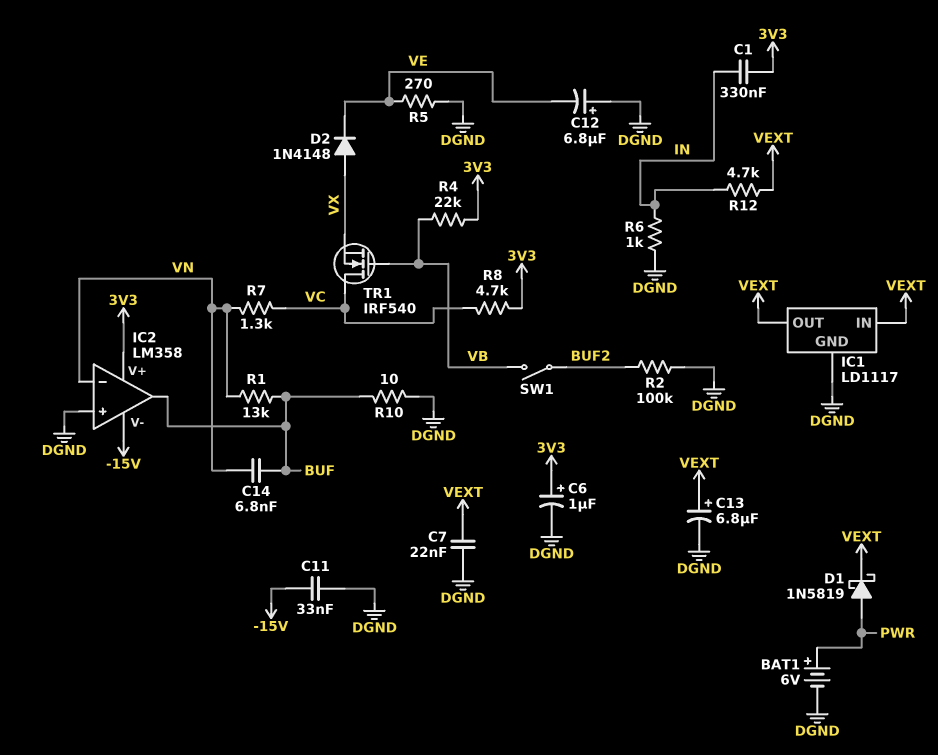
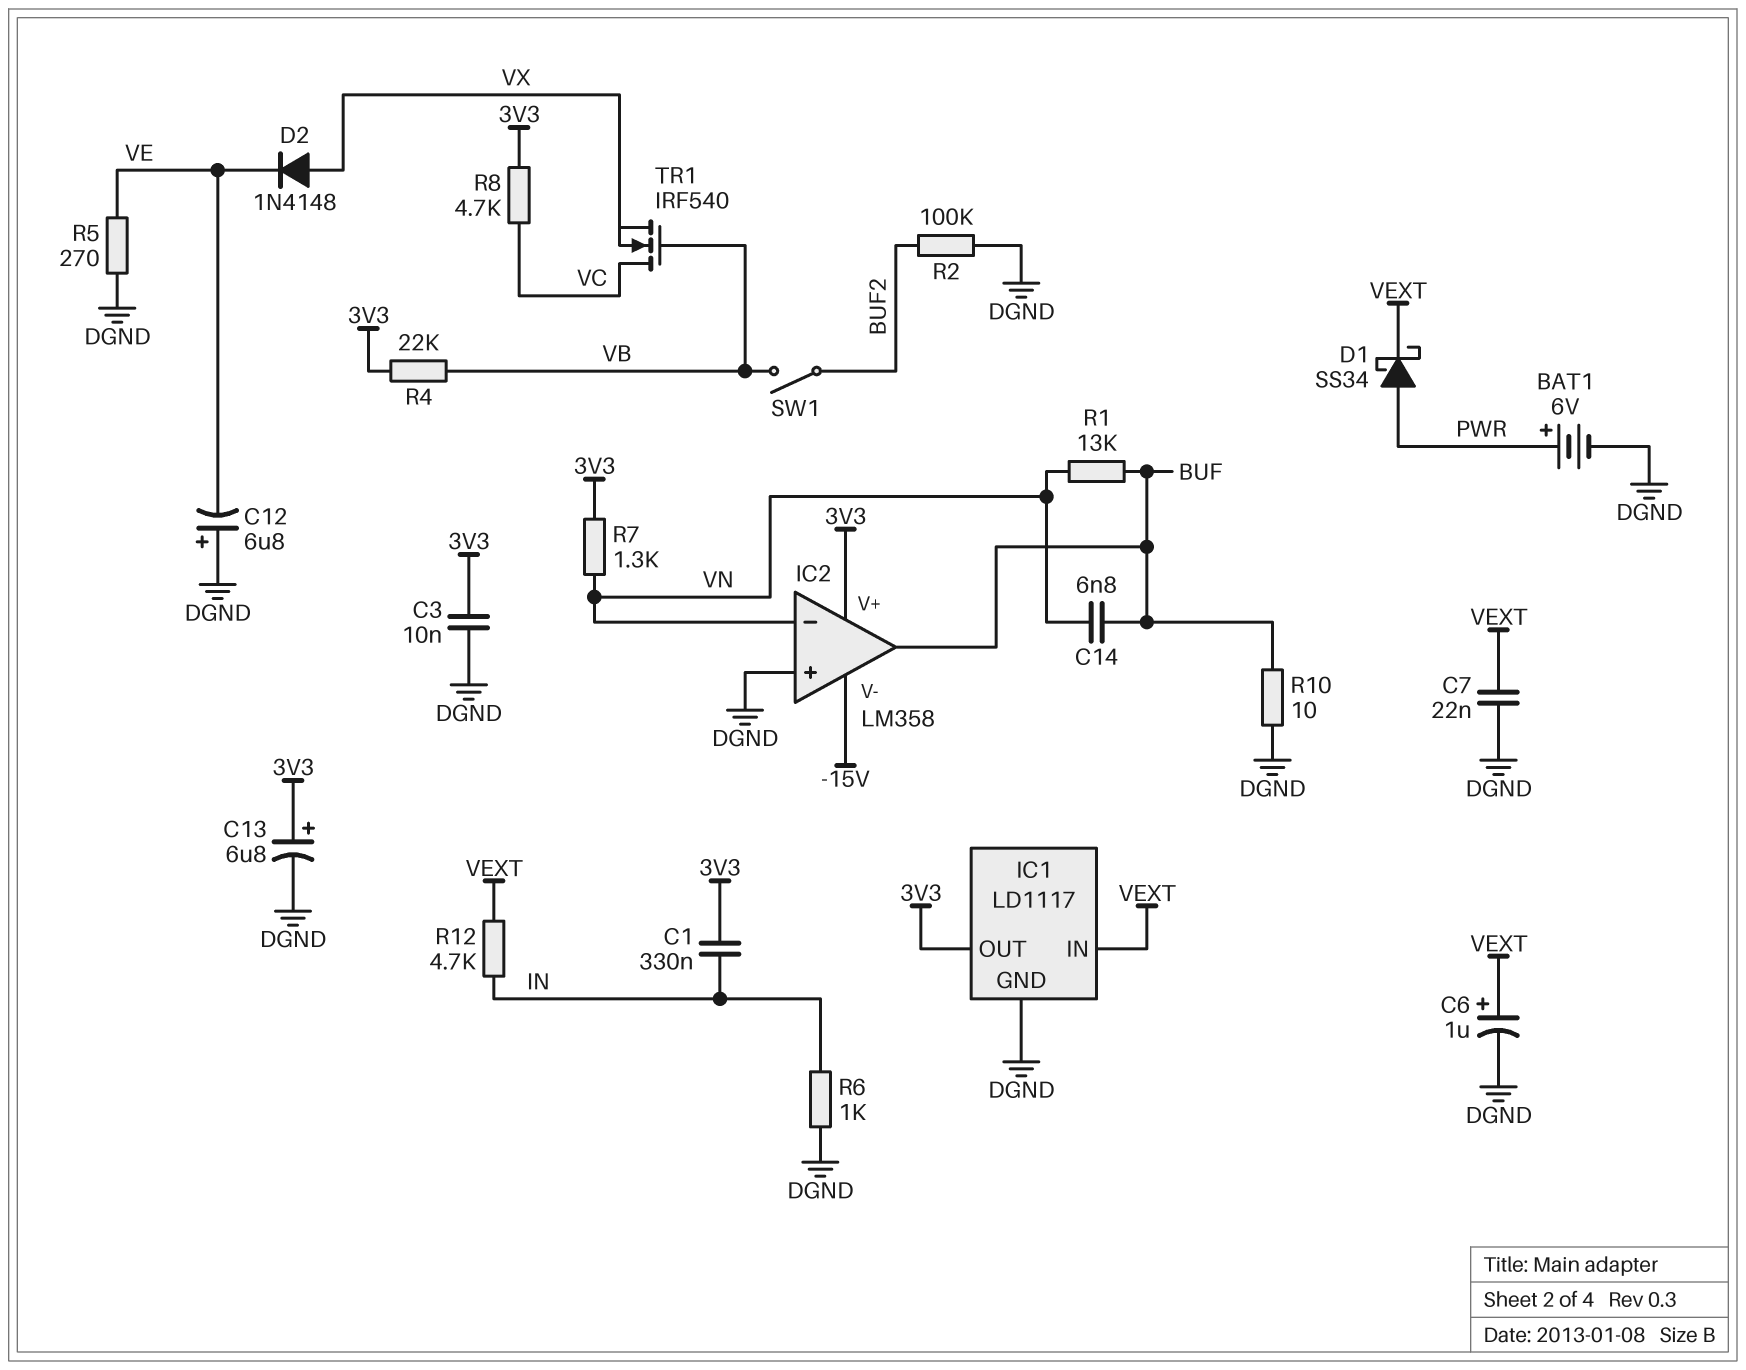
C3: none -> 10nF (3V3, DGND)
C6: 1uF (plus 3V3, minus DGND) -> 1uF (plus VEXT, minus DGND)
C11: 33nF (-15V, DGND) -> none
C13: 6.8uF (plus VEXT, minus DGND) -> 6.8uF (plus 3V3, minus DGND)
D1: schottky 1N5819 (A PWR, K VEXT) -> schottky SS34 (A PWR, K VEXT)
IC1 pin OUT: VEXT -> 3V3
R7: 1.3k (VC, VN) -> 1.3k (3V3, VN)

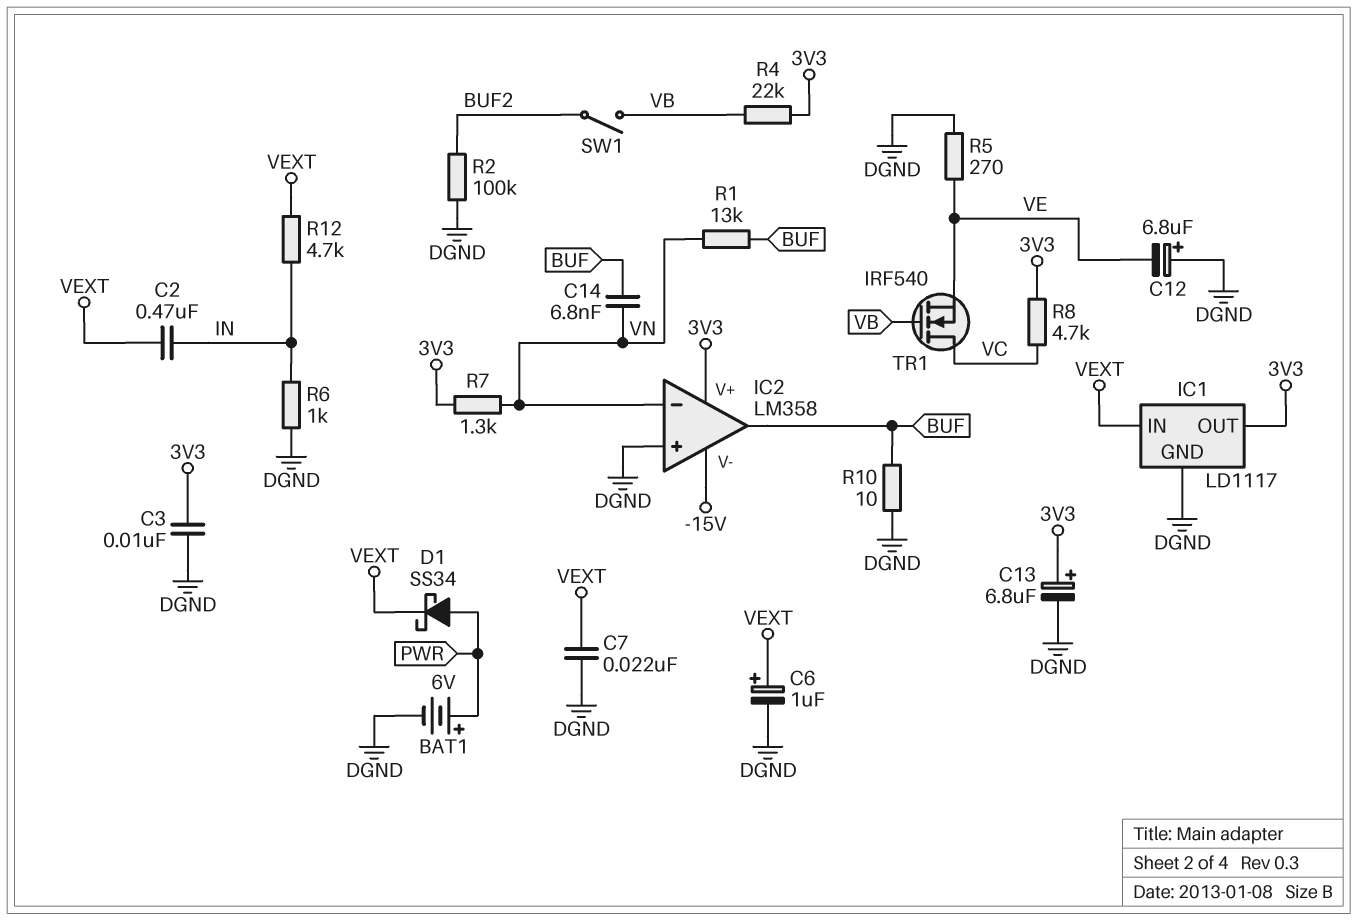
C1: 330nF (3V3, IN) -> none
C2: none -> 470nF (IN, VEXT)
D2: diode 1N4148 (A VX, K VE) -> none
TR1: NMOS IRF540 (G VB, D VC, S VX) -> NMOS IRF540 (G VB, D VC, S VE)

